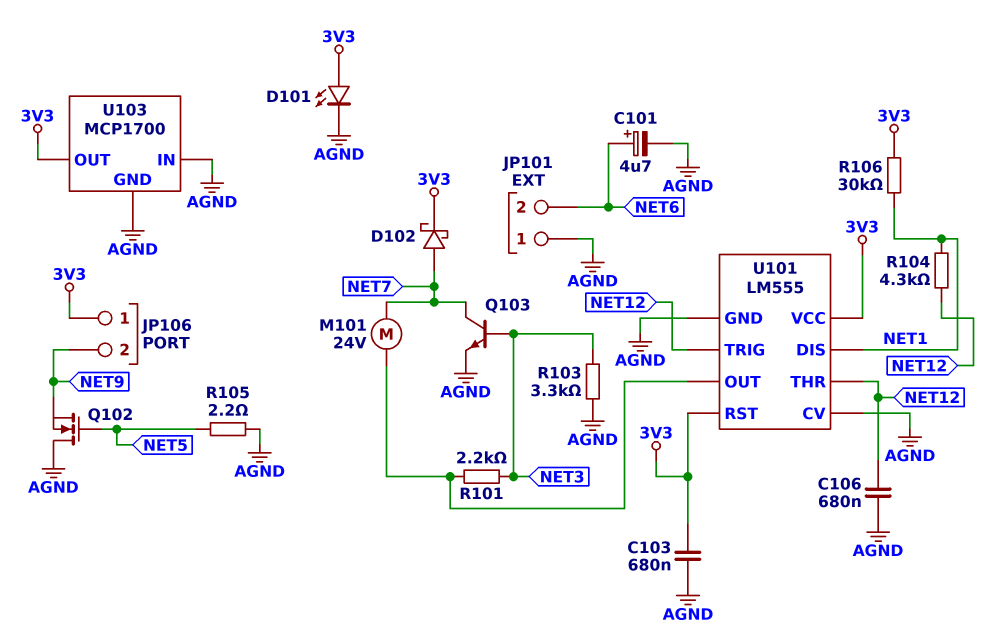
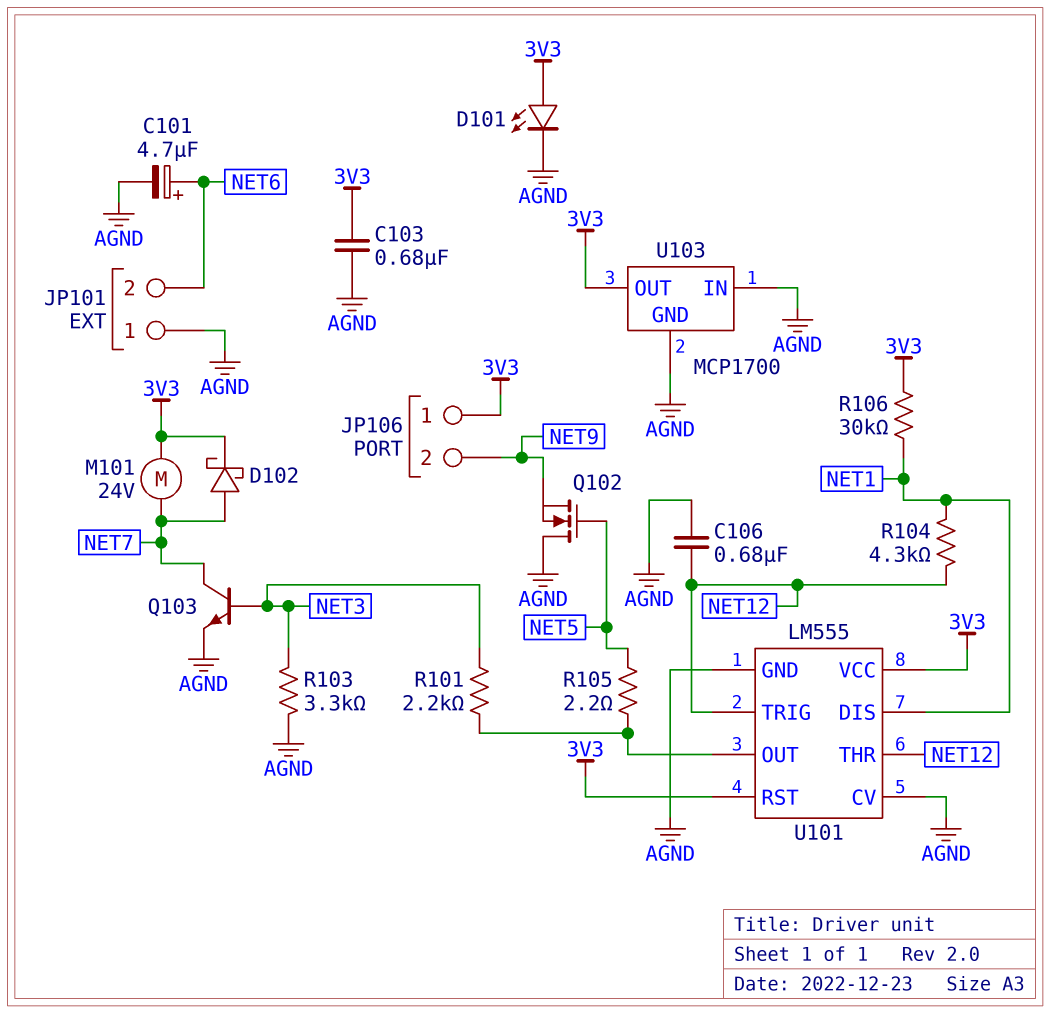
M101: motor 24V (NET7, U101/OUT) -> motor 24V (3V3, NET7)
R105: 2.2 (AGND, NET5) -> 2.2 (NET5, U101/OUT)

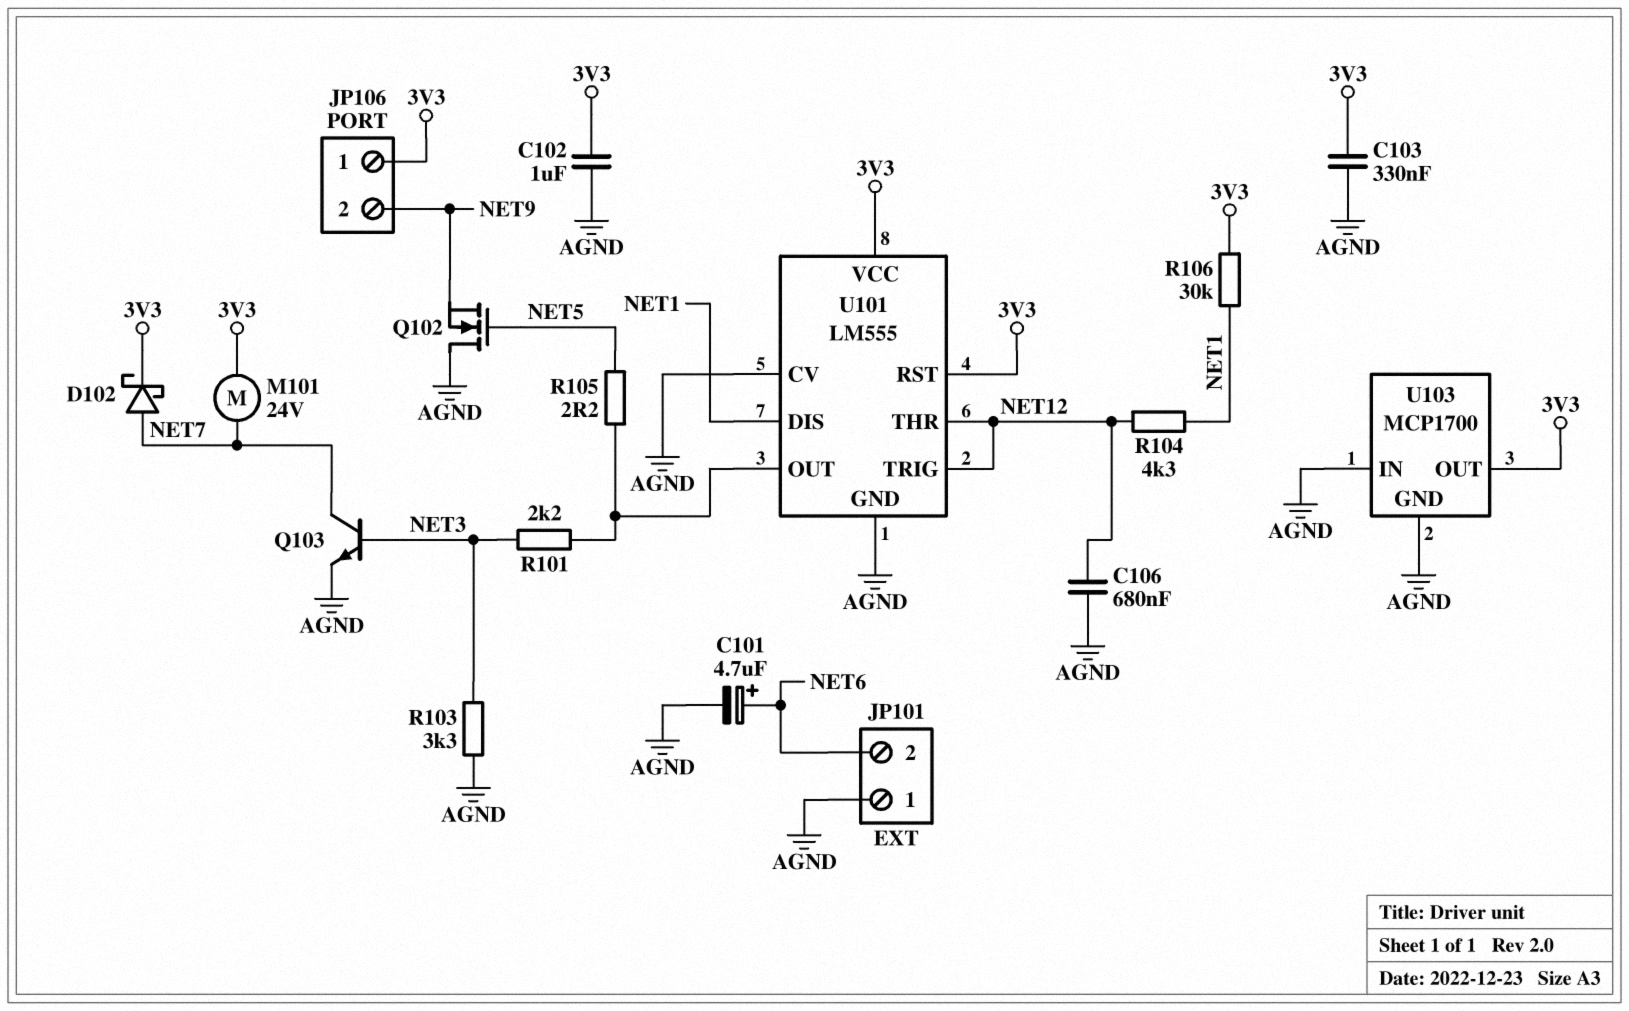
C102: none -> 1uF (3V3, AGND)
C103: 680nF (3V3, AGND) -> 330nF (3V3, AGND)
D101: LED (A 3V3, K AGND) -> none

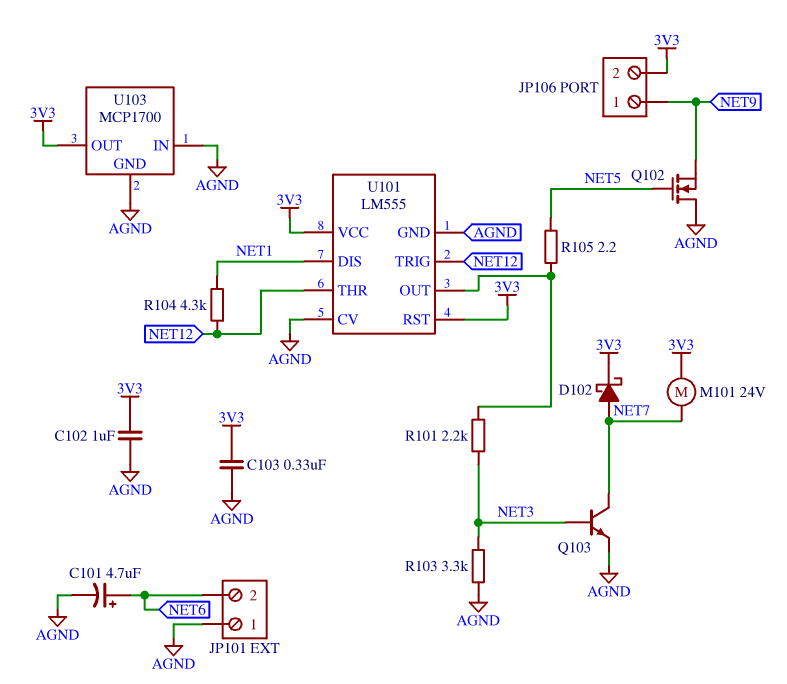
C106: 680nF (AGND, NET12) -> none
JP106 pin 1: 3V3 -> NET9
JP106 pin 2: NET9 -> 3V3
R106: 30k (3V3, NET1) -> none

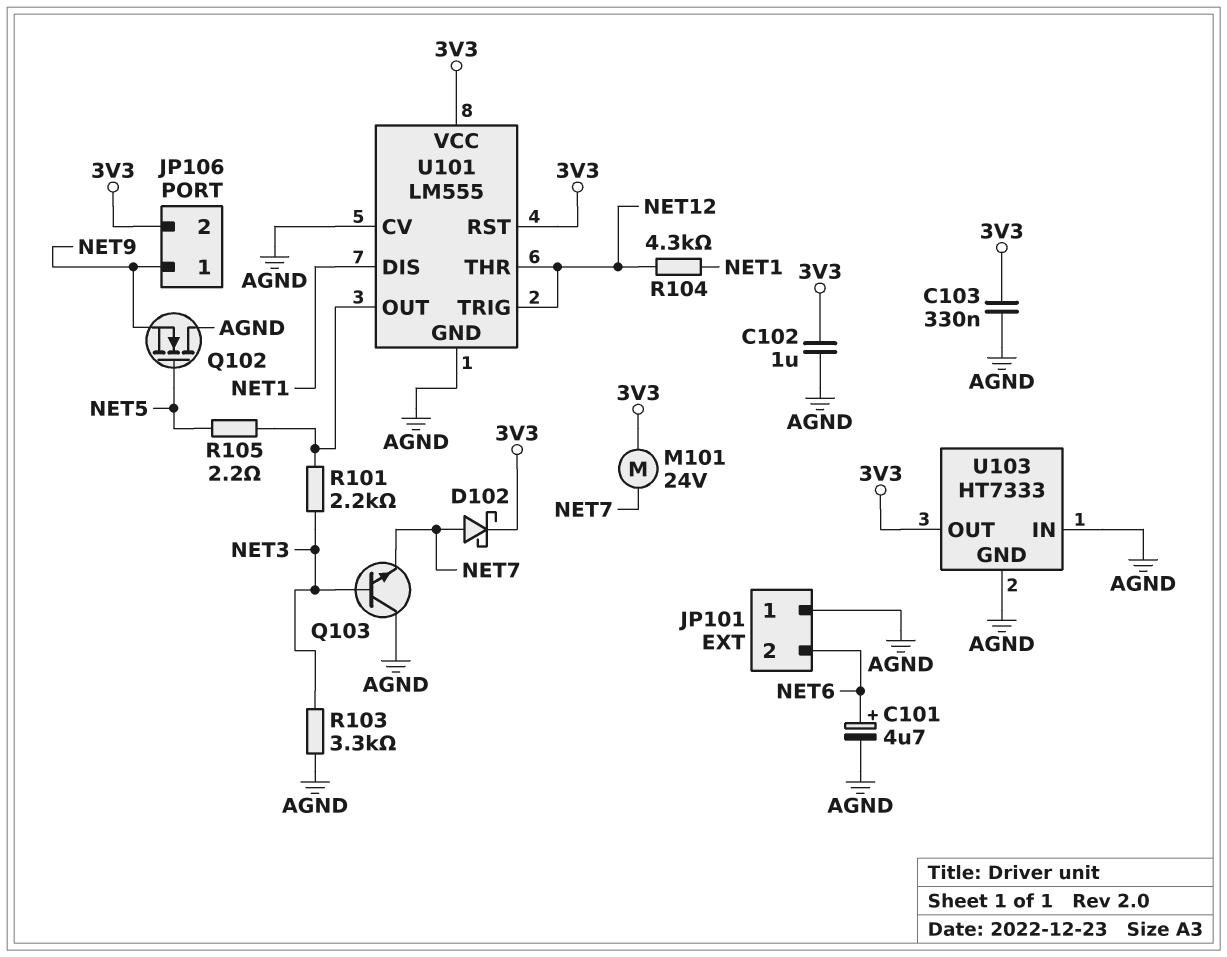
Q103: NPN (B NET3, C NET7, E AGND) -> NPN (B NET3, C AGND, E NET7)
U103: MCP1700 -> HT7333

